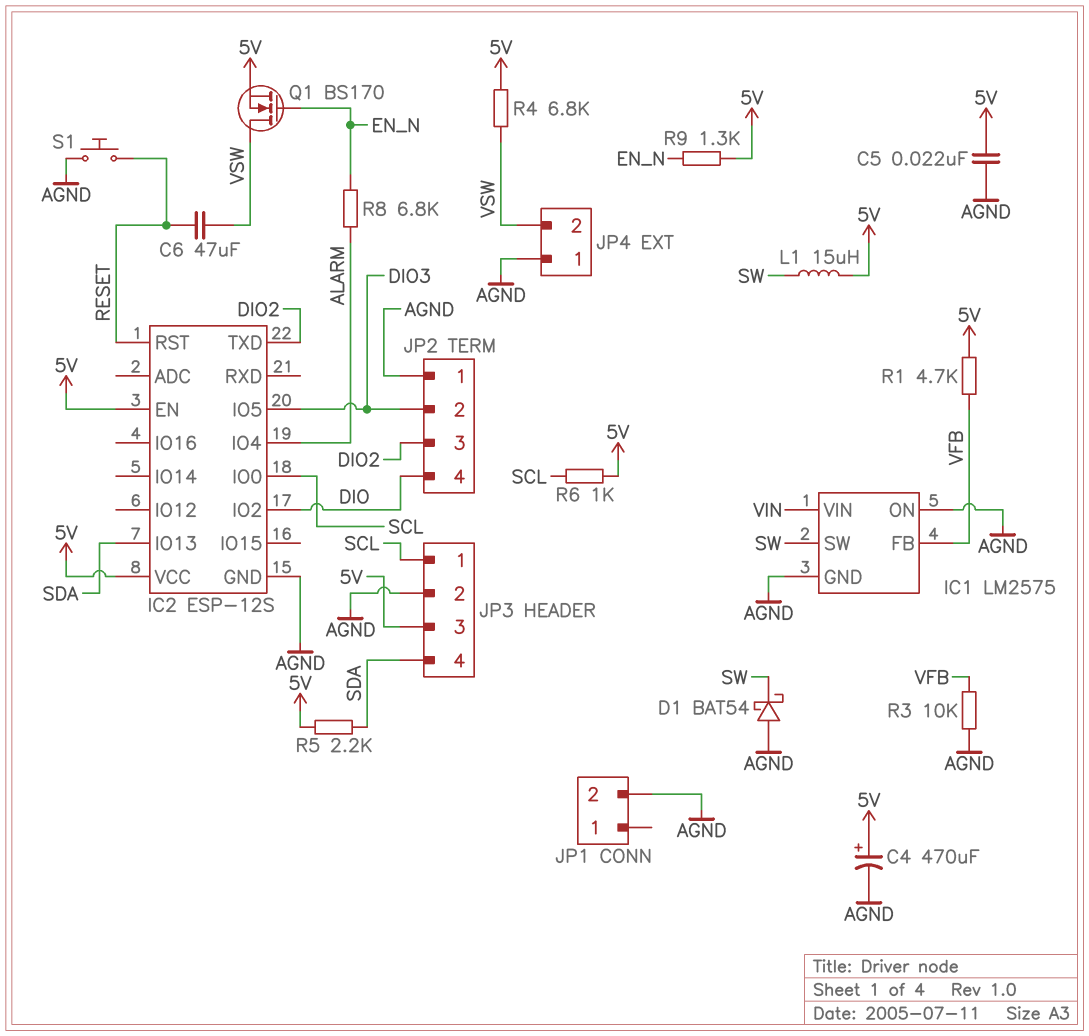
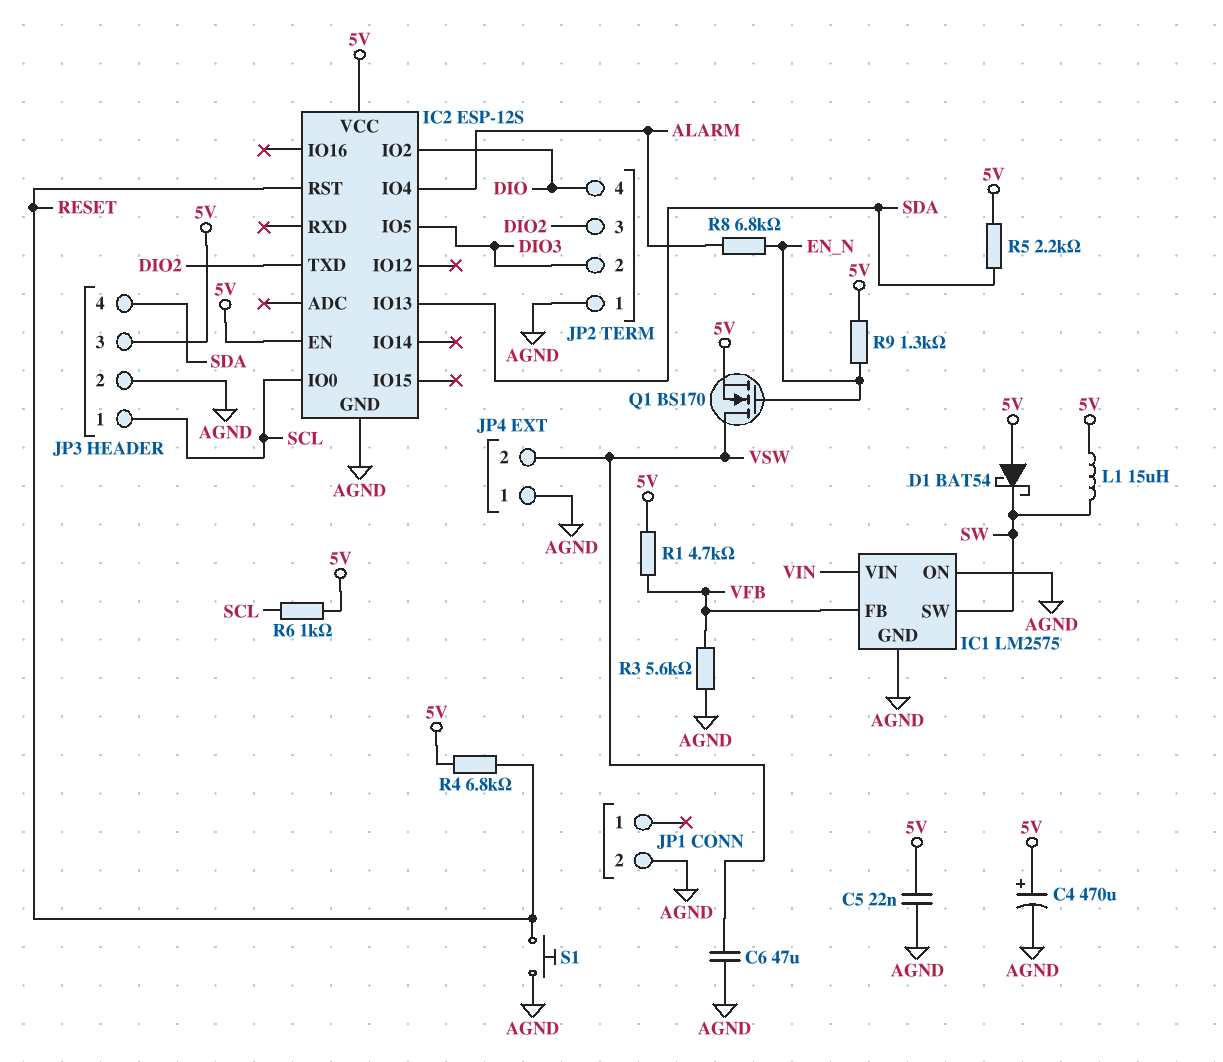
C6: 47uF (RESET, VSW) -> 47uF (AGND, VSW)
D1: schottky BAT54 (A AGND, K SW) -> schottky BAT54 (A 5V, K SW)
R3: 10k (AGND, VFB) -> 5.6k (AGND, VFB)
R4: 6.8k (5V, VSW) -> 6.8k (5V, RESET)

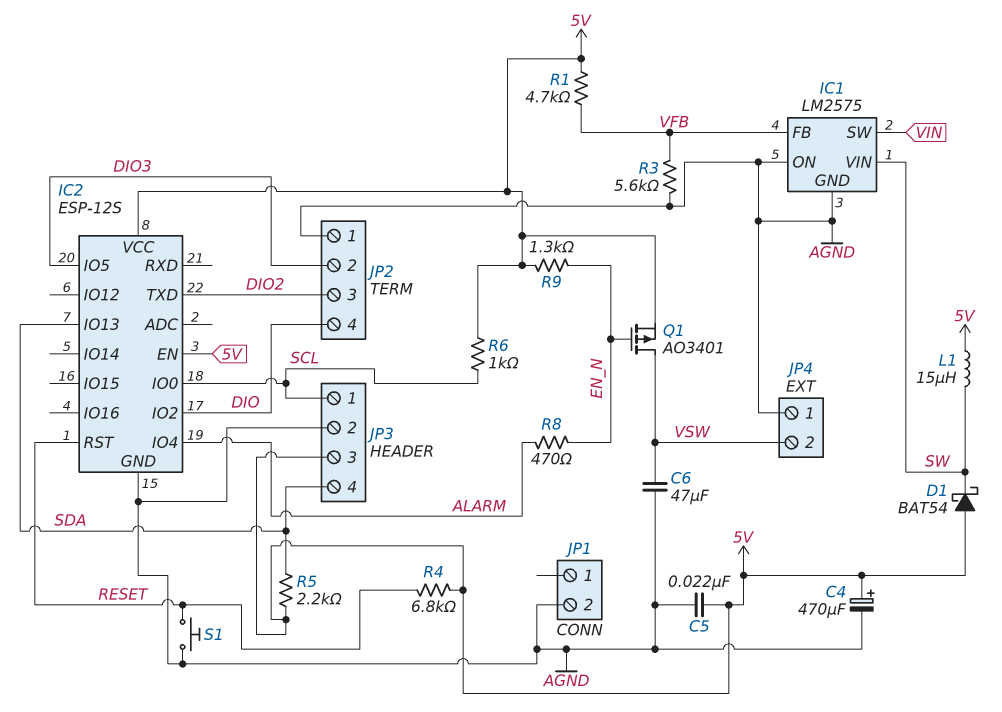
IC1 pin SW: SW -> VIN
IC1 pin VIN: VIN -> SW
Q1: NMOS BS170 (G EN_N, D VSW, S 5V) -> PMOS AO3401 (G EN_N, D VSW, S 5V)
R8: 6.8k (ALARM, EN_N) -> 470 (ALARM, EN_N)

